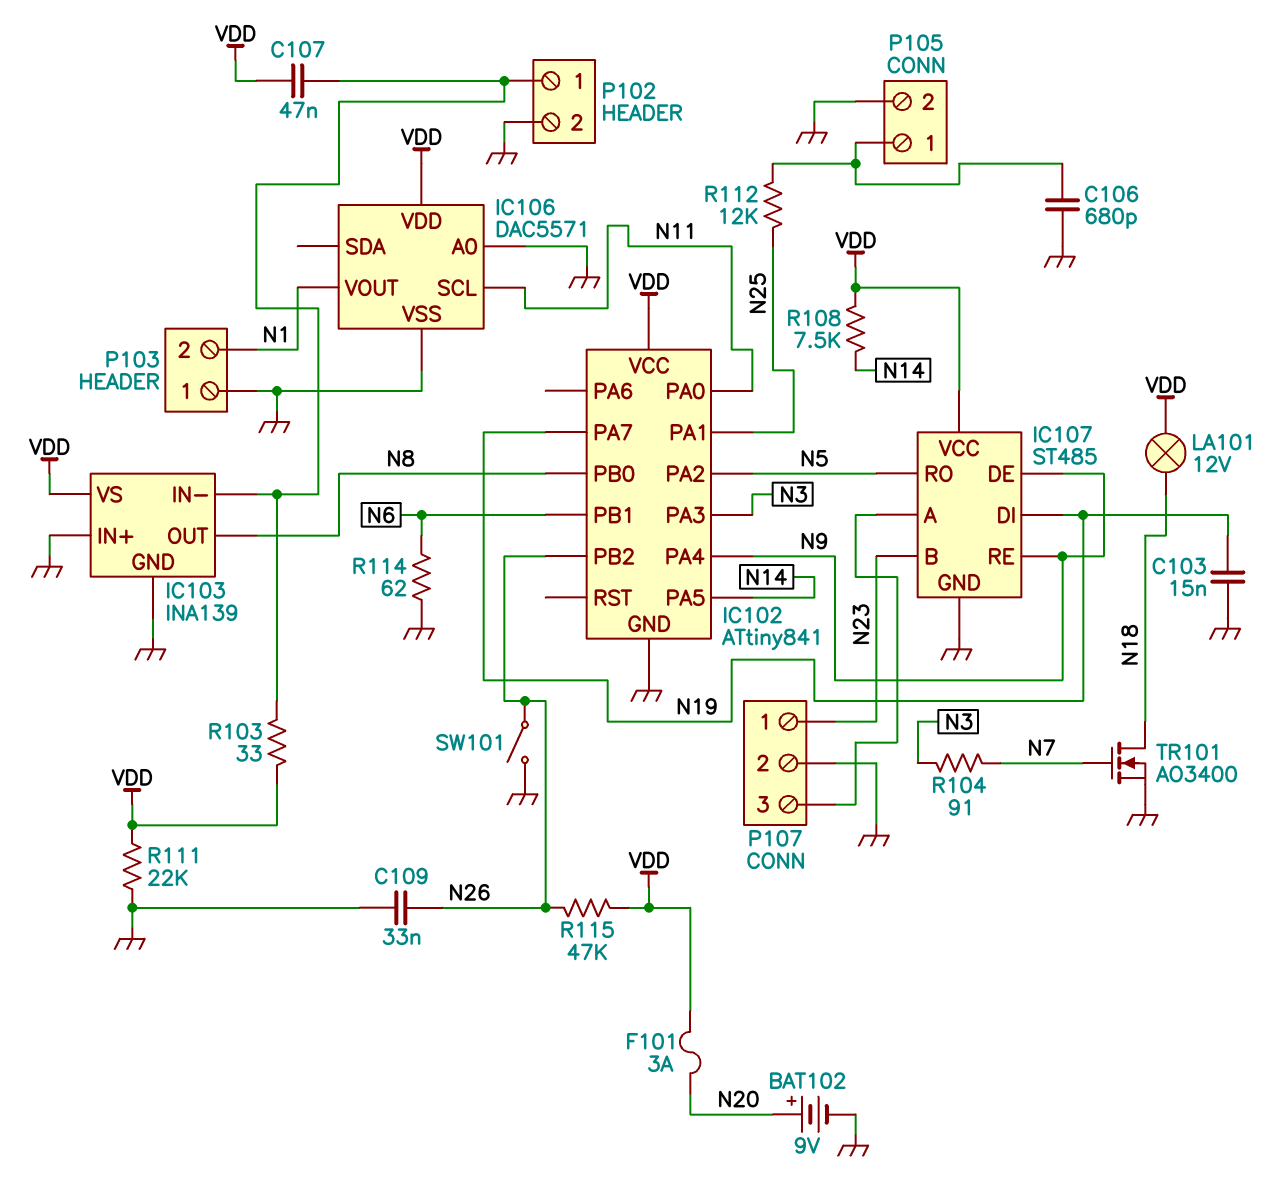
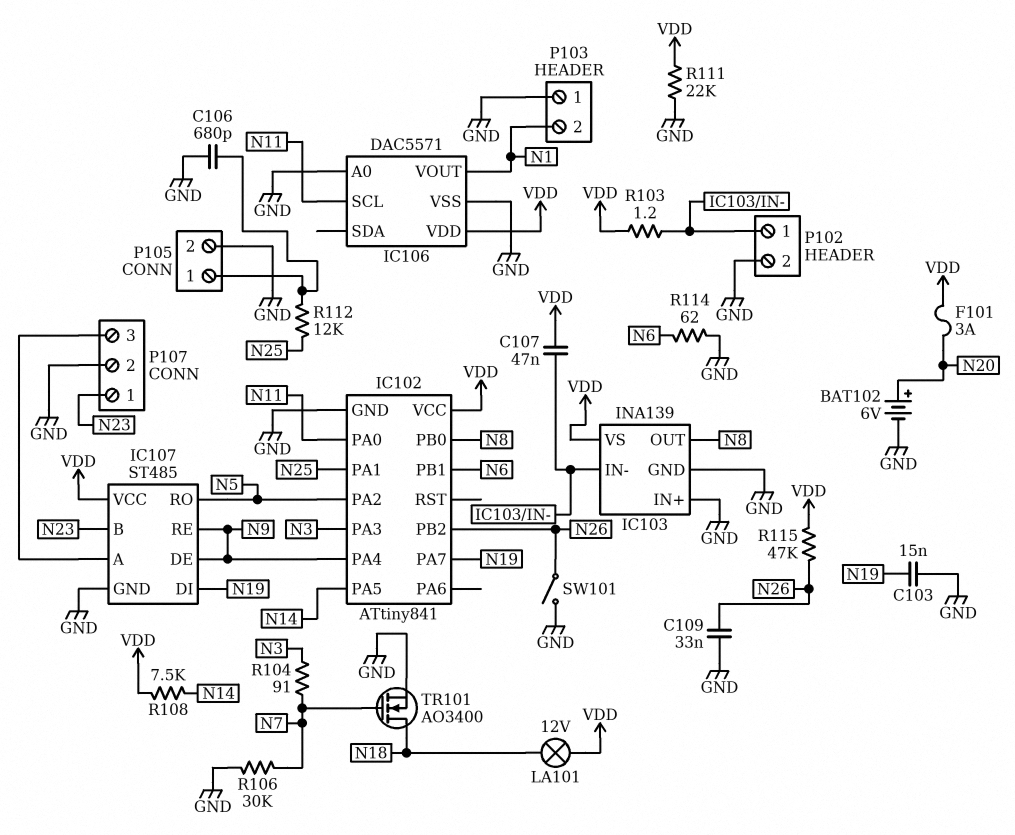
BAT102: 9V (plus N20, minus GND) -> 6V (plus N20, minus GND)
R103: 33 (IC103/IN-, VDD) -> 1.2 (IC103/IN-, VDD)
R106: none -> 30k (GND, N7)

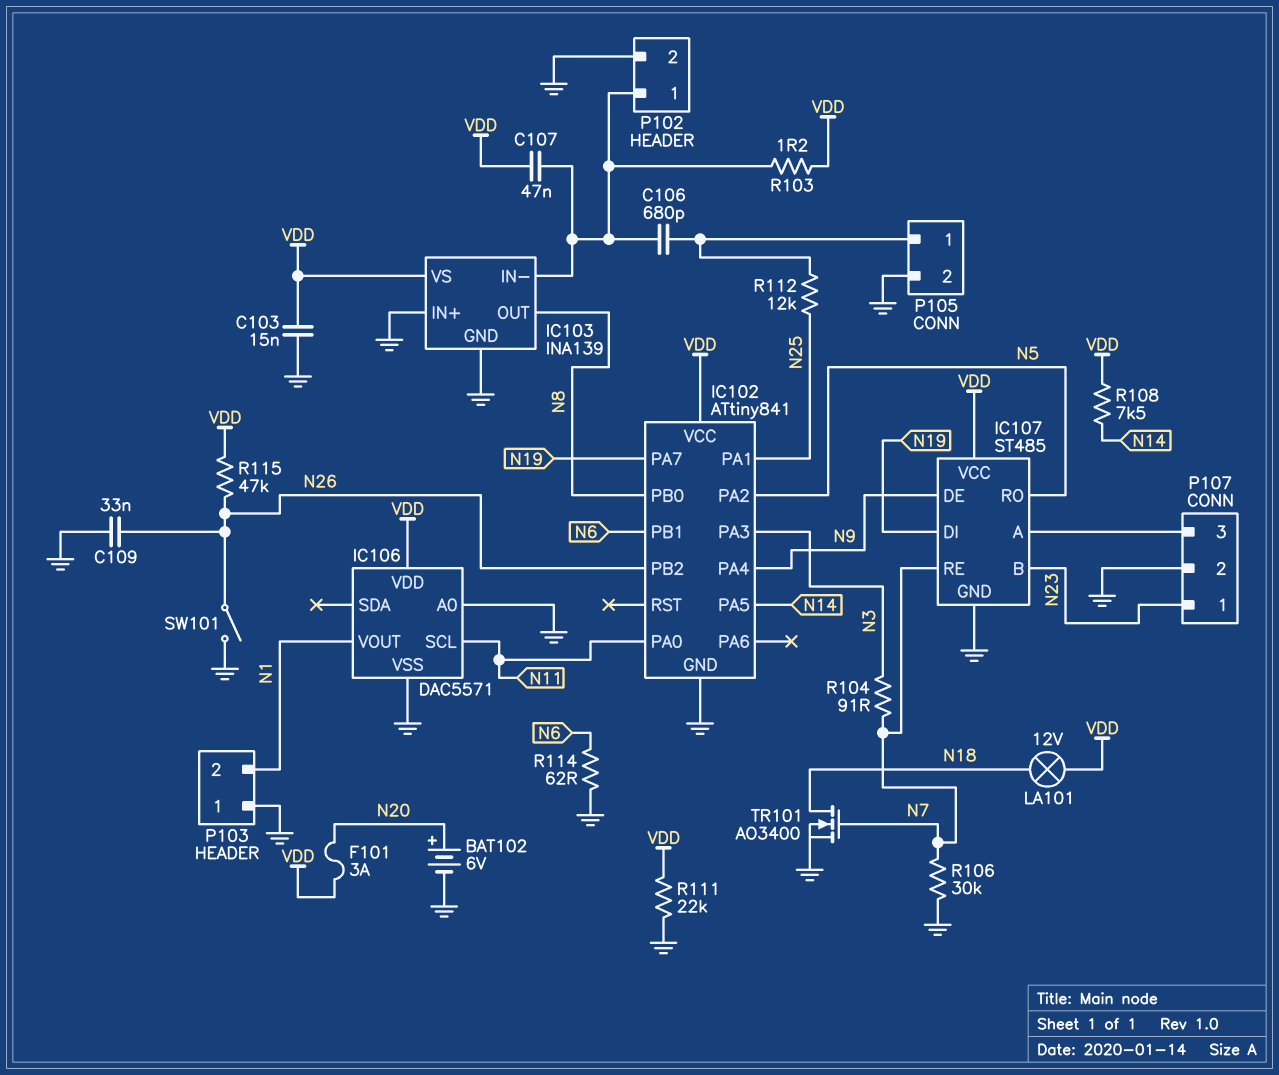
C103: 15nF (GND, N19) -> 15nF (GND, VDD)
C106: 680pF (GND, P105/1) -> 680pF (IC103/IN-, P105/1)
IC107 pin RE: N9 -> N7

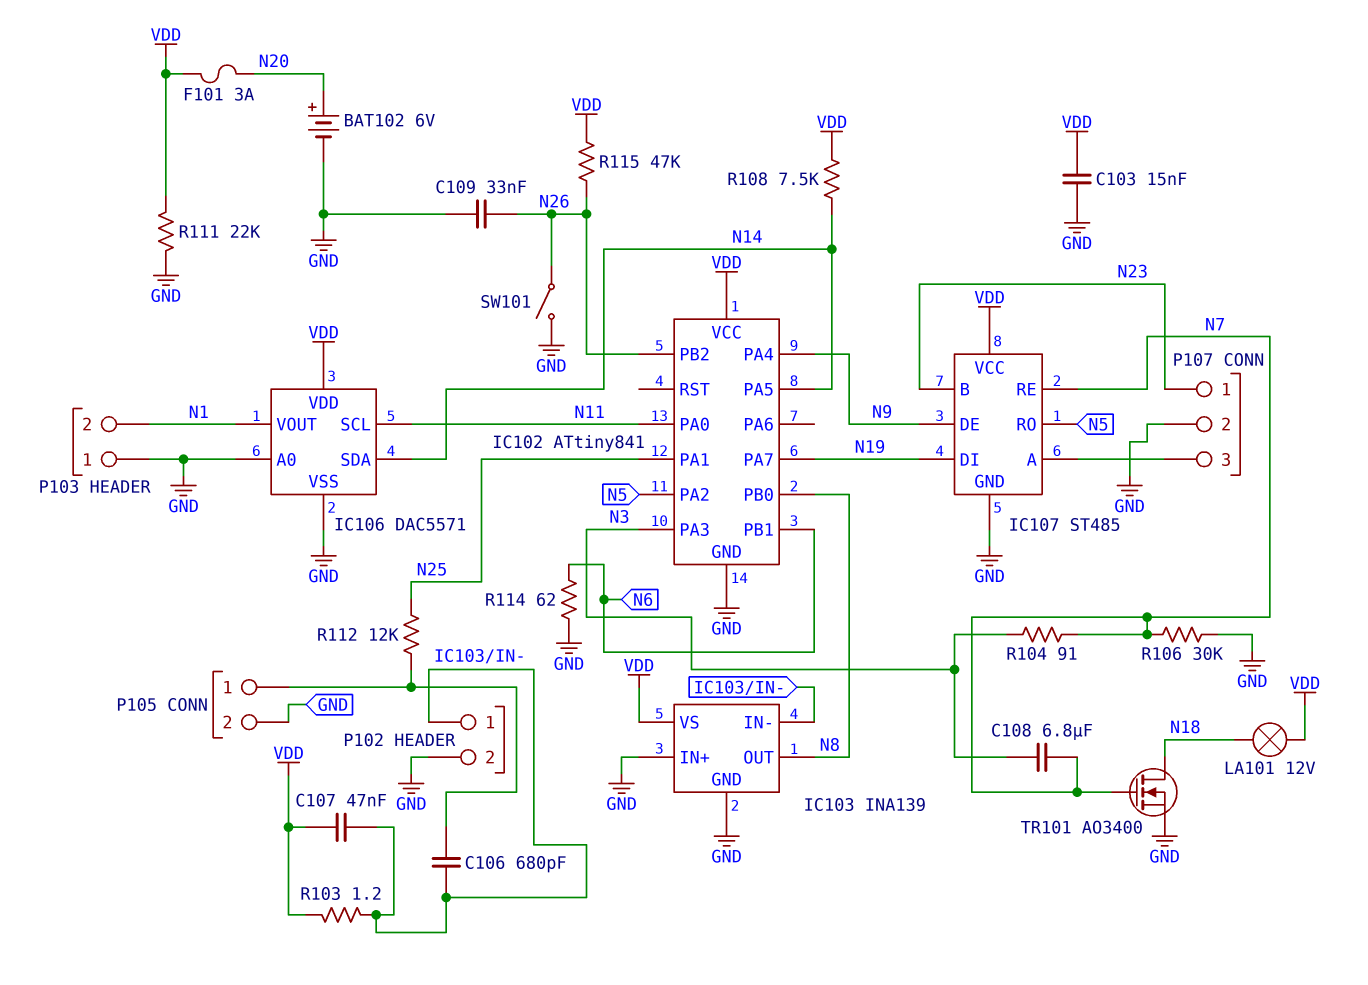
C108: none -> 6.8uF (N3, N7)
IC106 pin SDA: none -> N14

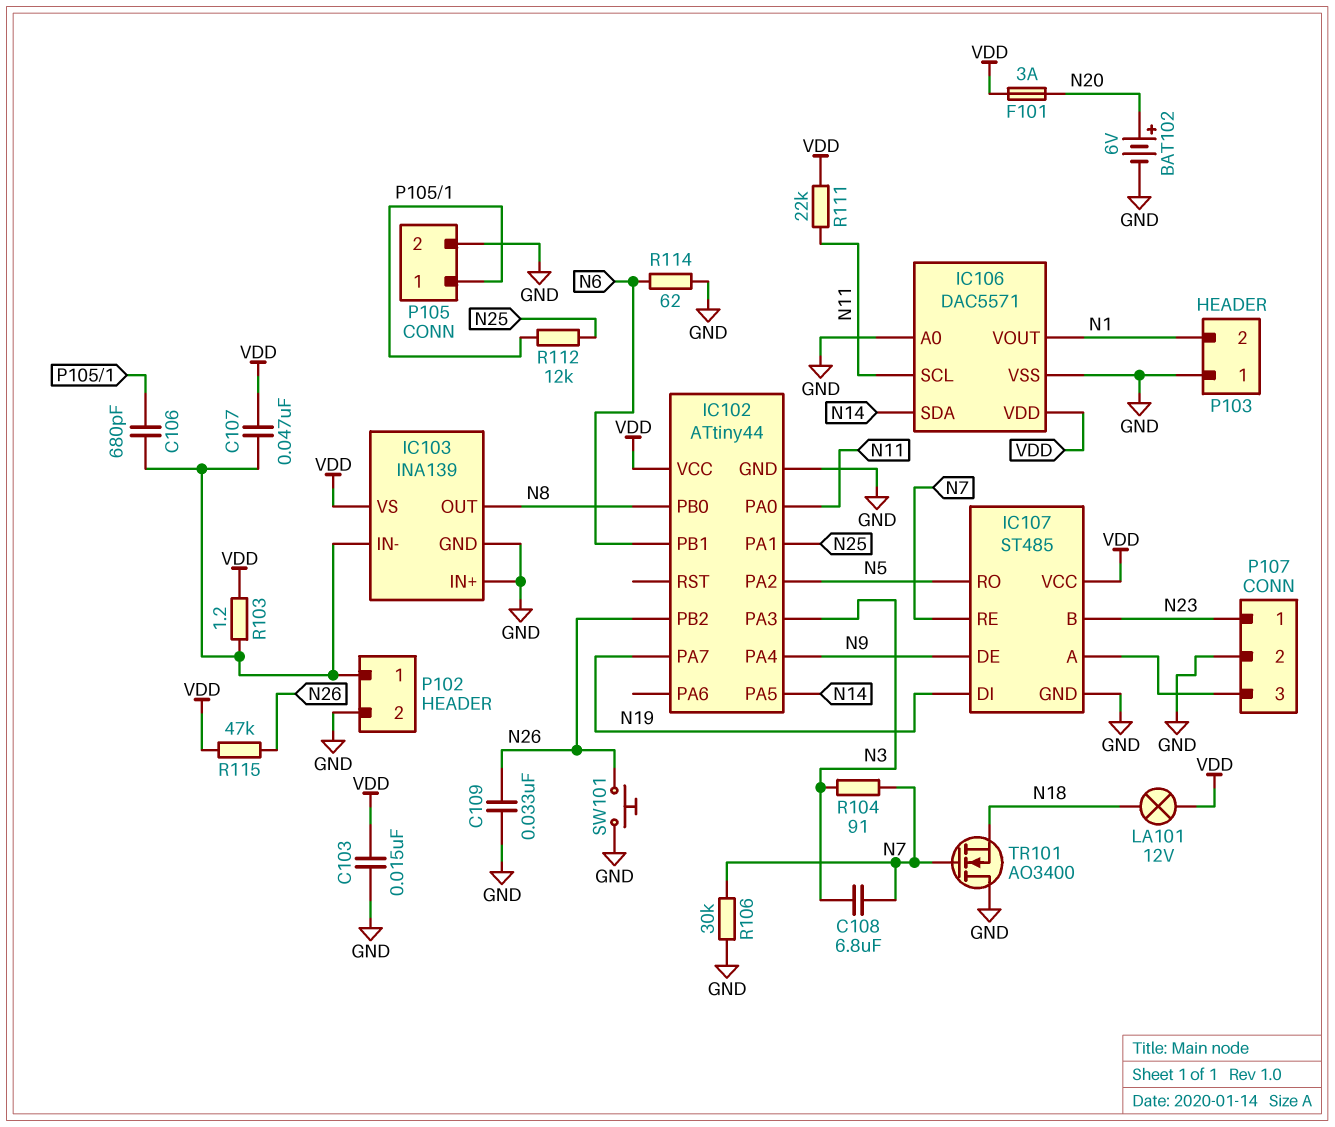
IC102: ATtiny841 -> ATtiny44
R108: 7.5k (N14, VDD) -> none
R111: 22k (GND, VDD) -> 22k (N11, VDD)
SW101: switch (GND, N26) -> button (GND, N26)
TR101: NMOS AO3400 (G N7, D N18, S GND) -> NMOS AO3400 (G N7, D GND, S N18)

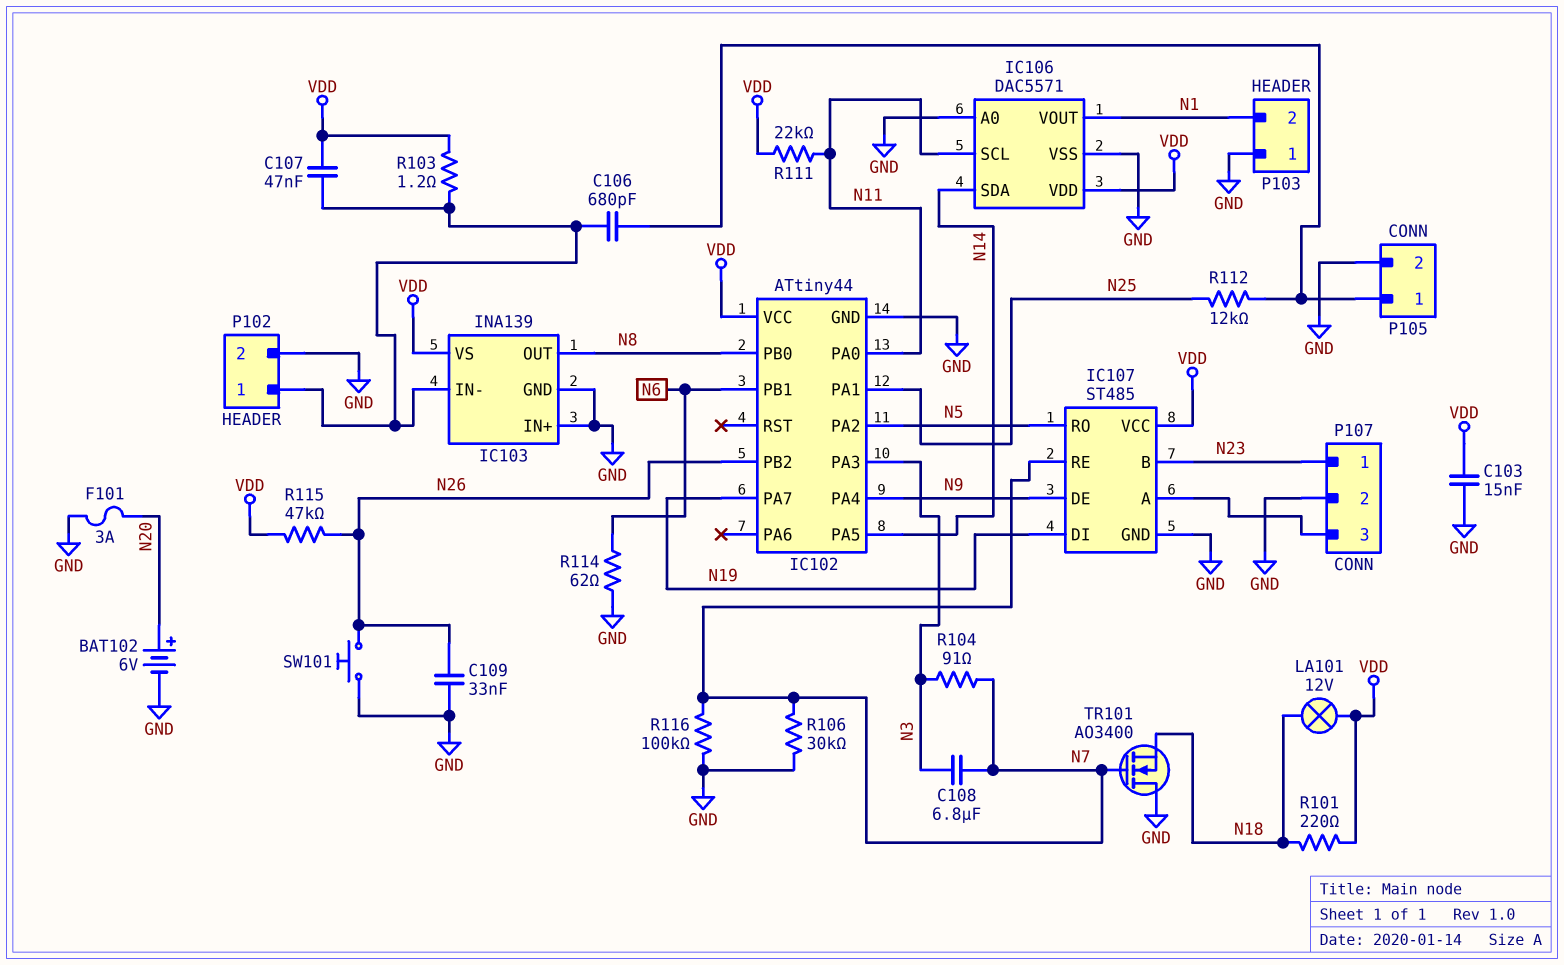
F101: 3A (N20, VDD) -> 3A (GND, N20)
R101: none -> 220 (N18, VDD)
R116: none -> 100k (GND, N7)

